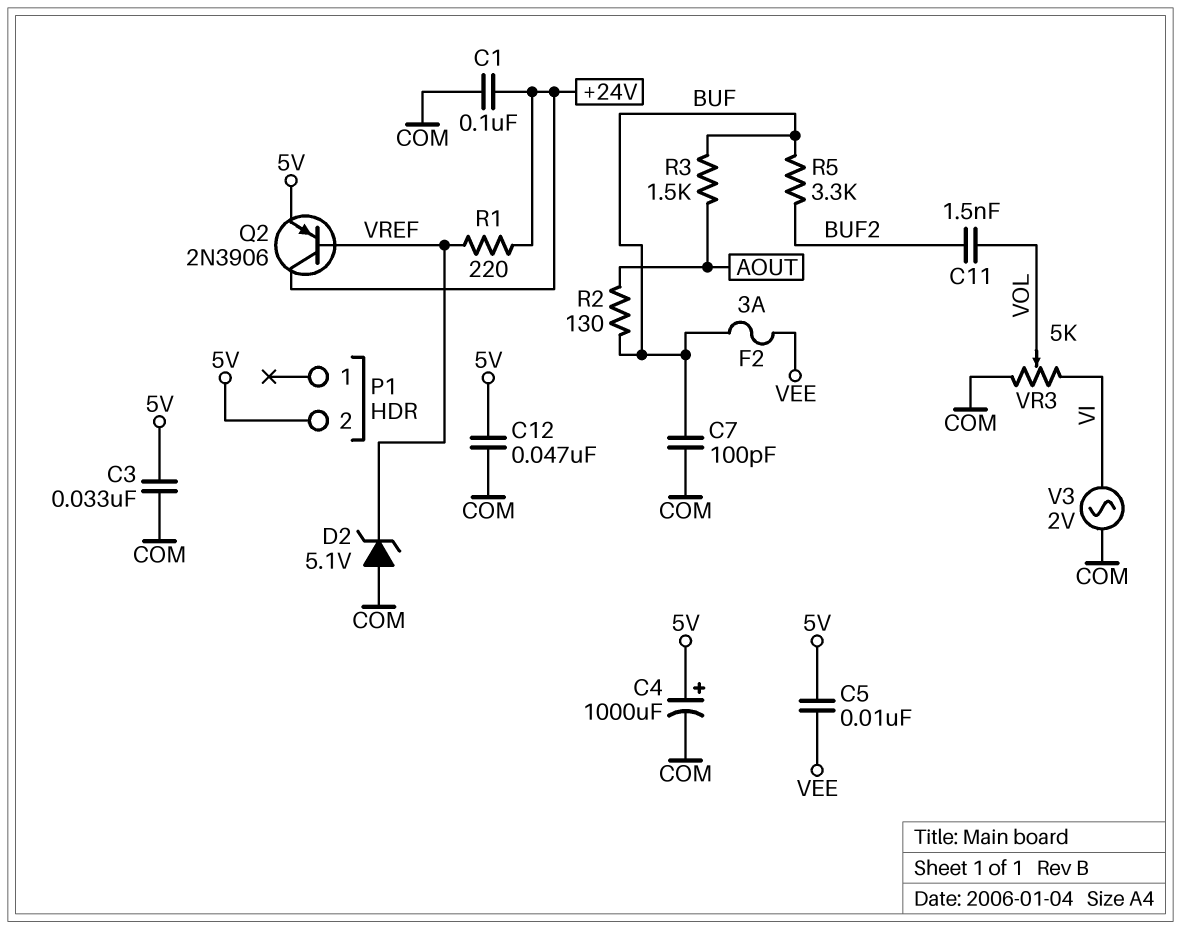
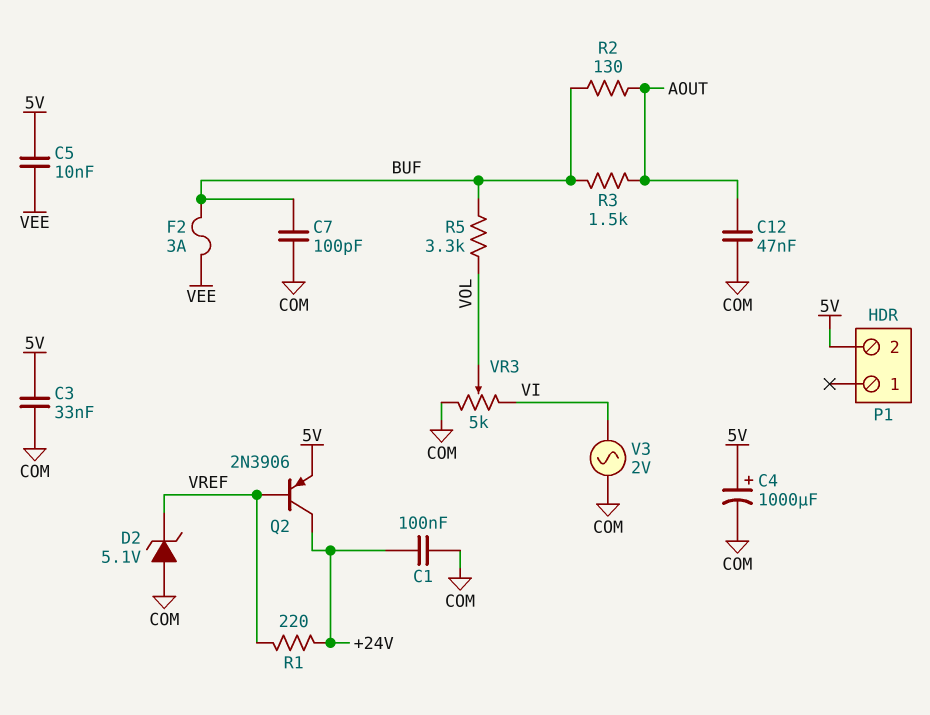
C11: 1.5nF (BUF2, VOL) -> none
C12: 47nF (5V, COM) -> 47nF (AOUT, COM)
R5: 3.3k (BUF, BUF2) -> 3.3k (BUF, VOL)

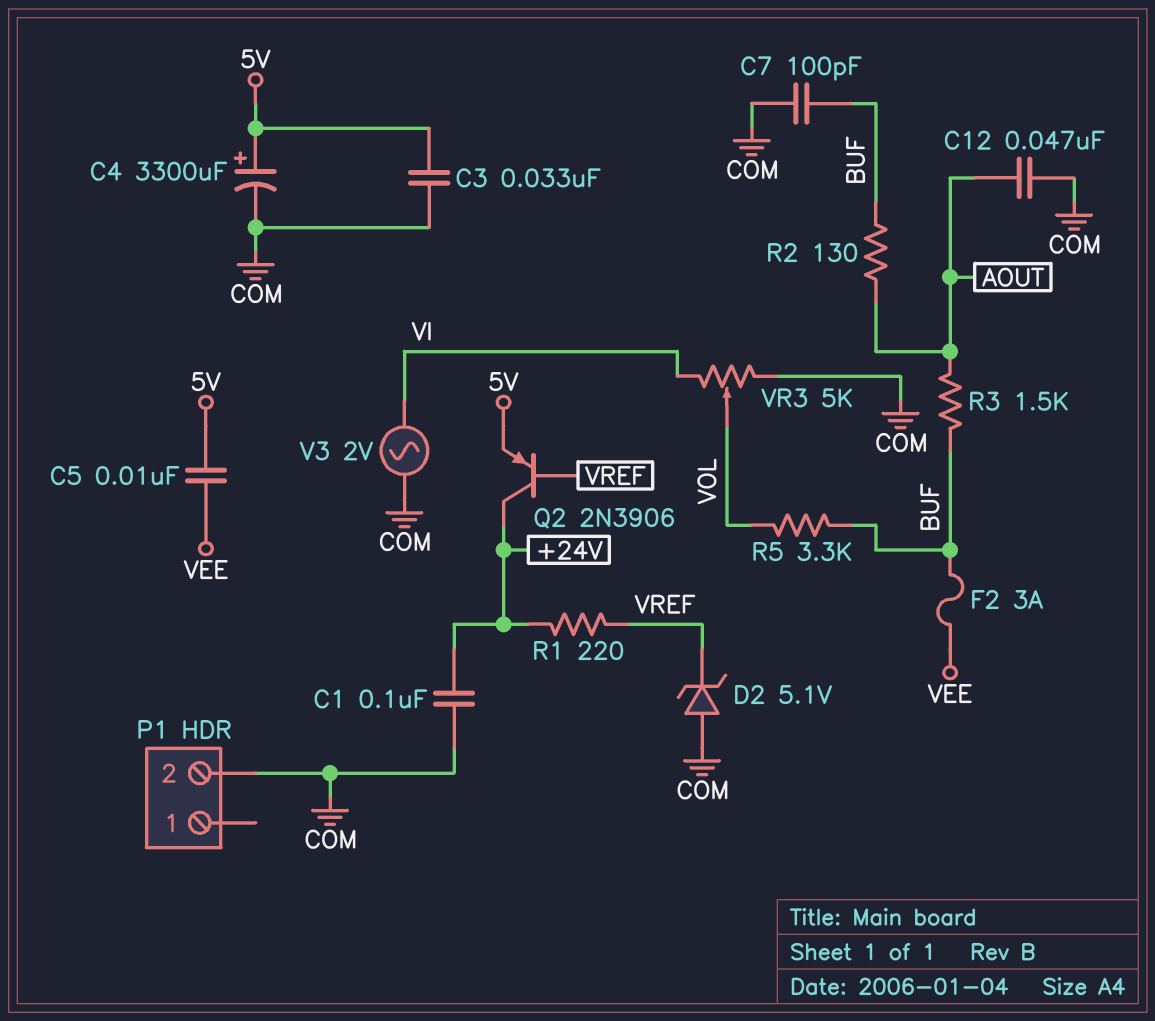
C4: 1000uF (plus 5V, minus COM) -> 3300uF (plus 5V, minus COM)
P1 pin 2: 5V -> COM

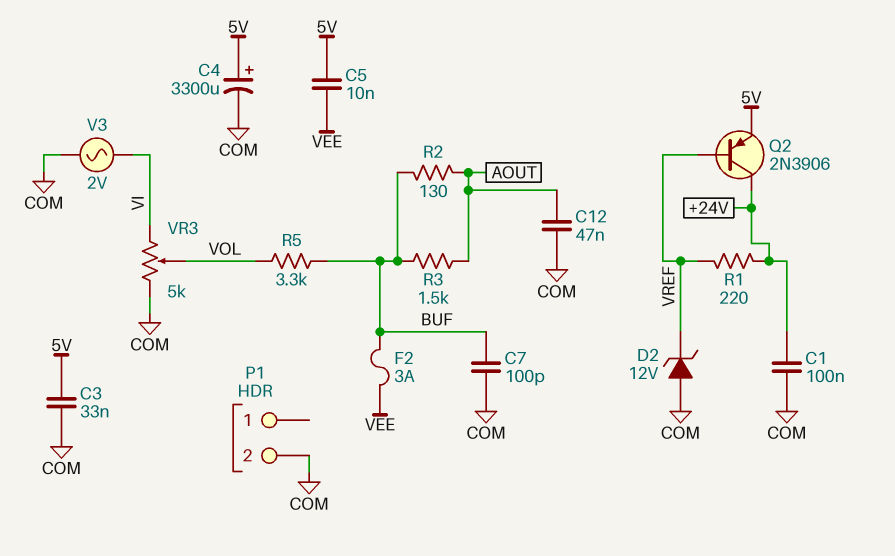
D2: zener 5.1V (A COM, K VREF) -> zener 12V (A COM, K VREF)

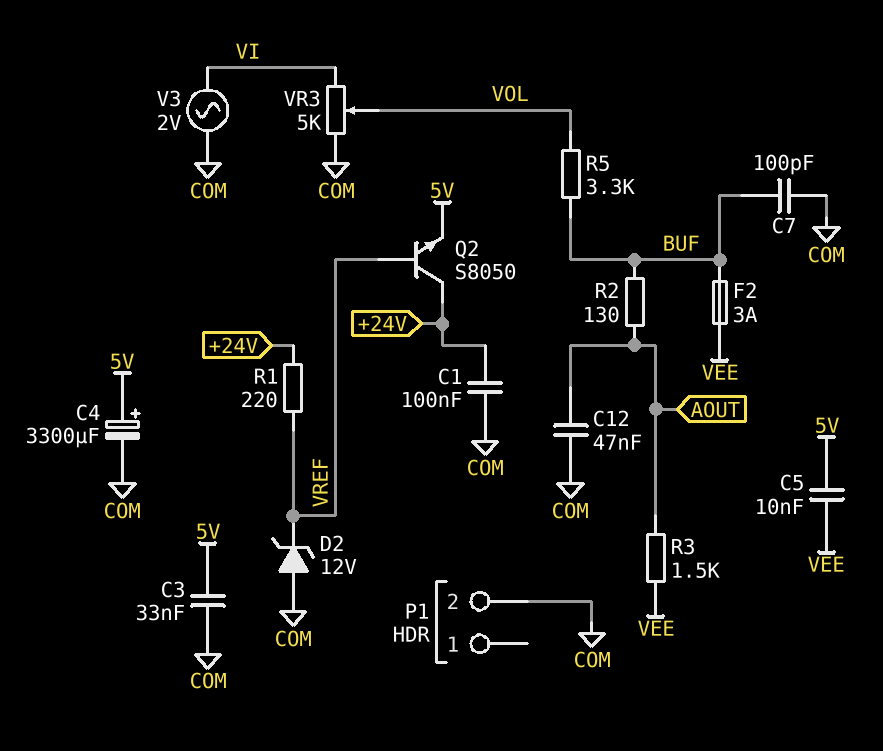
Q2: PNP 2N3906 (B VREF, C +24V, E 5V) -> NPN S8050 (B VREF, C +24V, E 5V)
R3: 1.5k (AOUT, BUF) -> 1.5k (AOUT, VEE)

